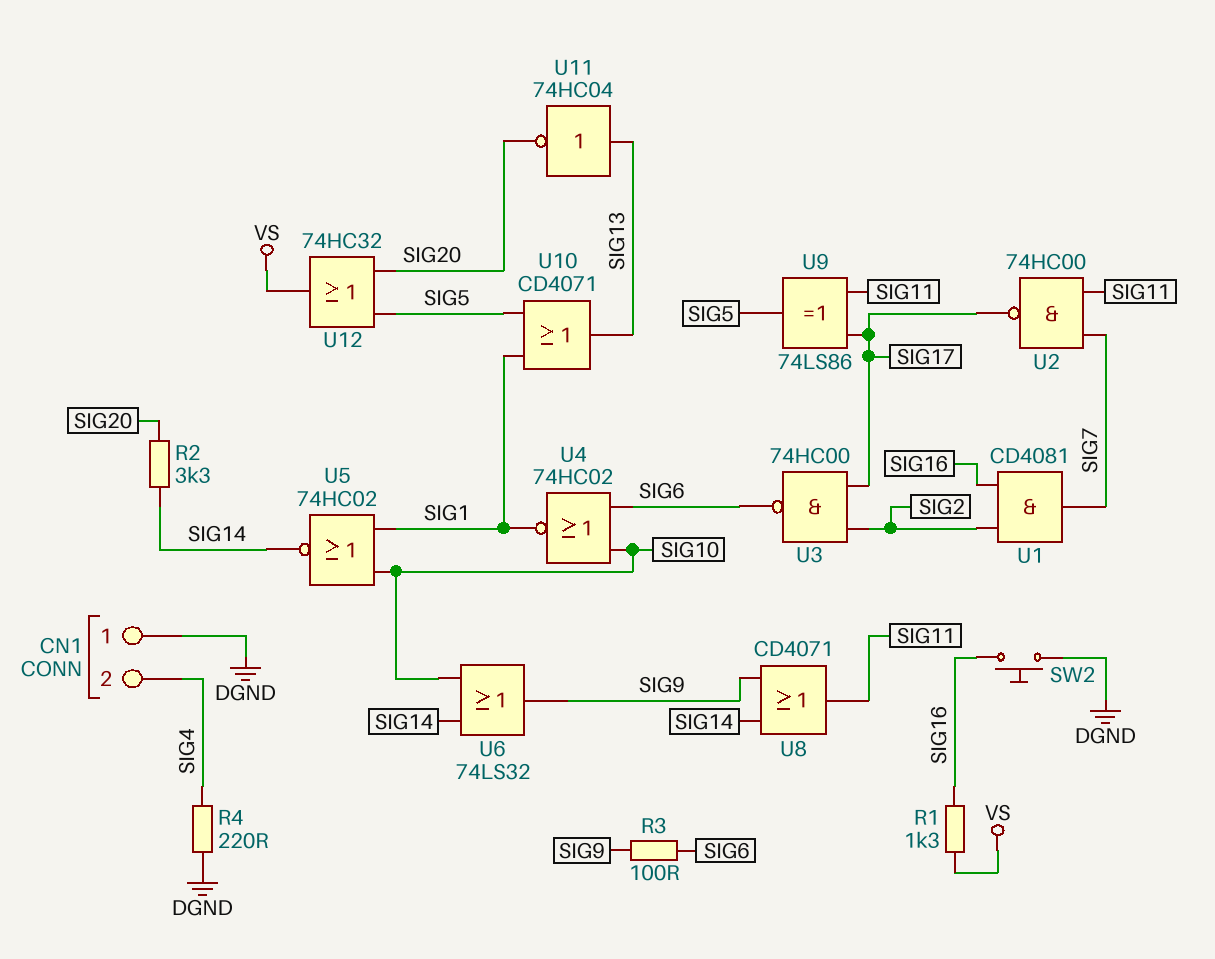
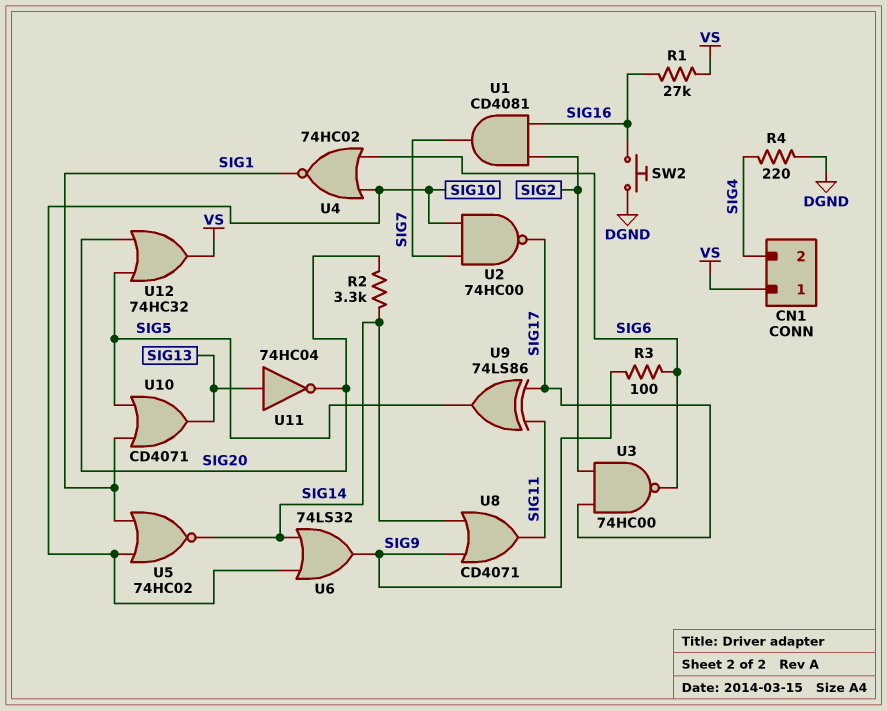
CN1 pin 1: DGND -> VS
R1: 1.3k (SIG16, VS) -> 27k (SIG16, VS)
U2: NAND 74HC00 (in SIG7, in SIG11, out SIG17) -> NAND 74HC00 (in SIG7, in SIG10, out SIG17)

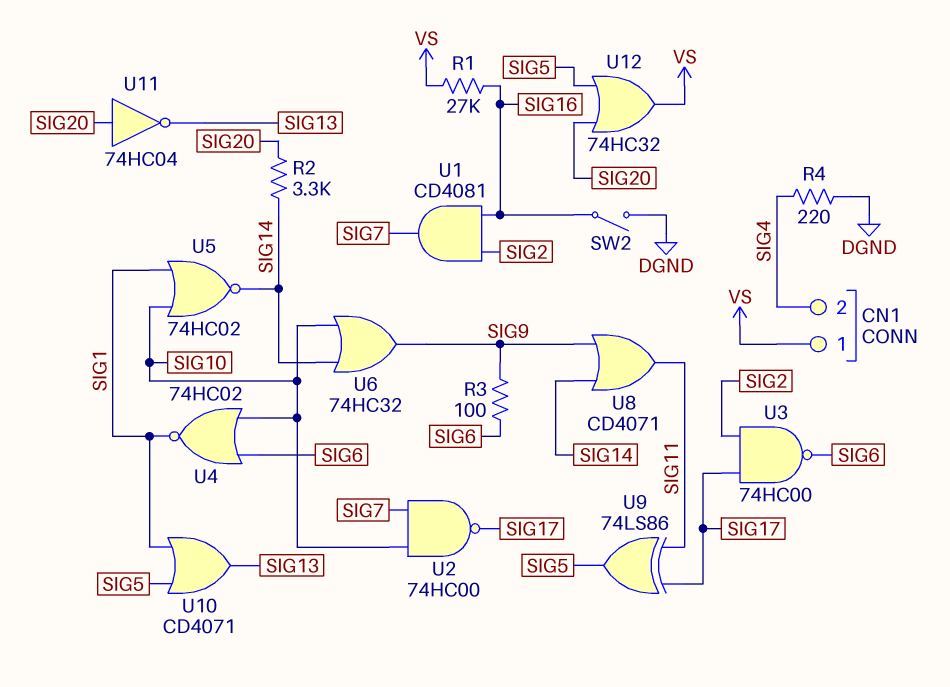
SW2: button (DGND, SIG16) -> switch (DGND, SIG16)
U6: OR 74LS32 (in SIG10, in SIG14, out SIG9) -> OR 74HC32 (in SIG10, in SIG14, out SIG9)
U11: NOT 74HC04 (in SIG13, out SIG20) -> NOT 74HC04 (in SIG20, out SIG13)

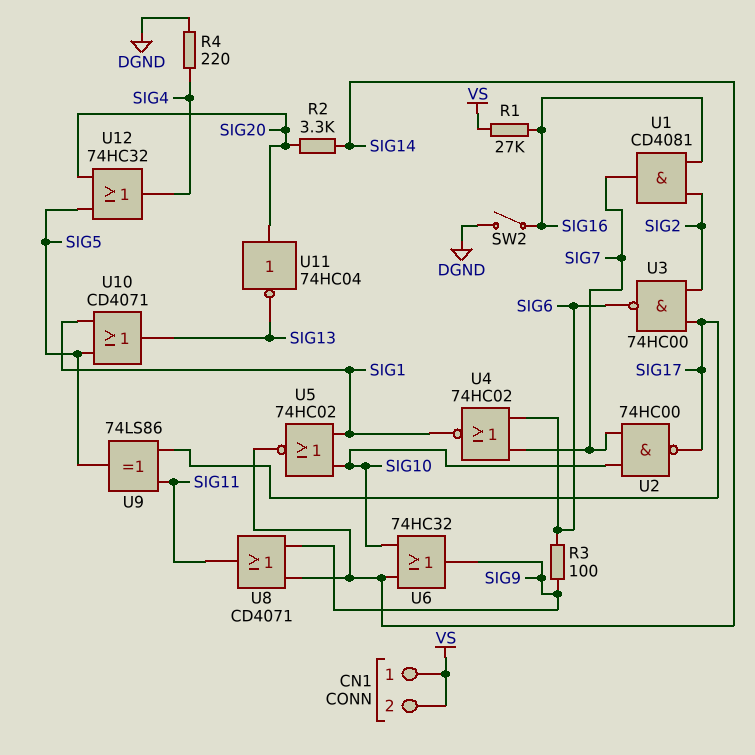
CN1 pin 2: SIG4 -> VS
U4: NOR 74HC02 (in SIG6, in SIG10, out SIG1) -> NOR 74HC02 (in SIG6, in SIG7, out SIG1)
U12: OR 74HC32 (in SIG5, in SIG20, out VS) -> OR 74HC32 (in SIG5, in SIG20, out SIG4)

